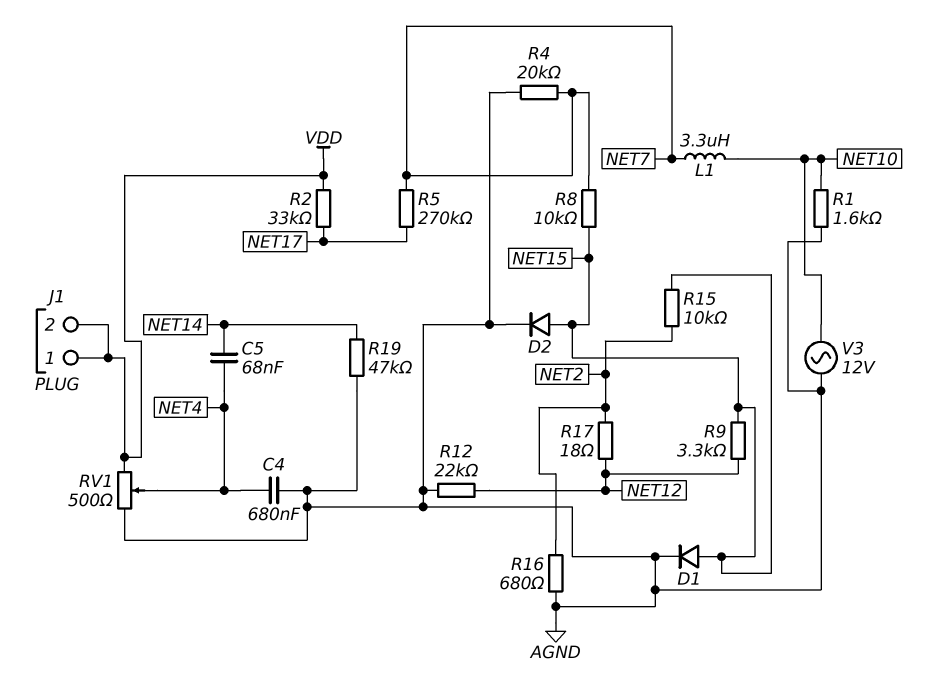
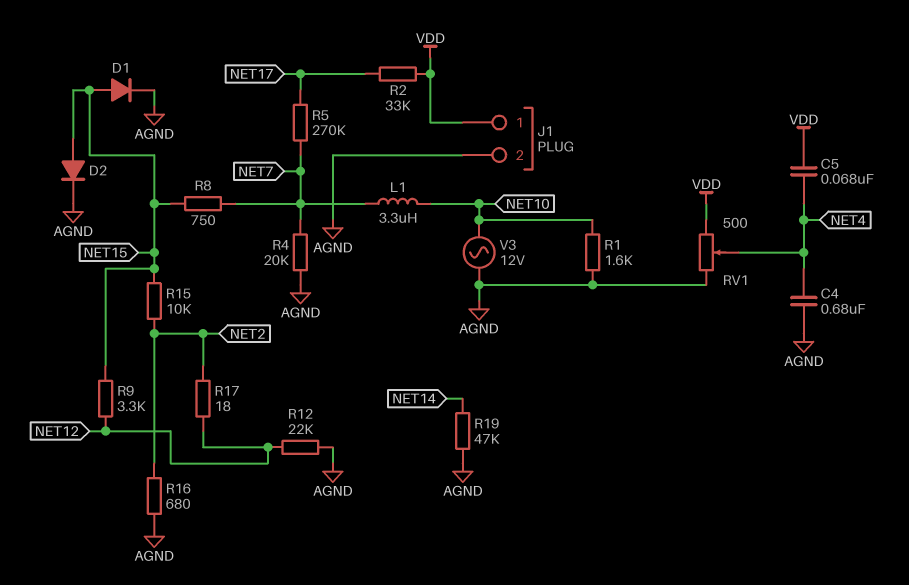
C5: 68nF (NET4, NET14) -> 68nF (NET4, VDD)
J1 pin 2: VDD -> AGND
R8: 10k (NET7, NET15) -> 750 (NET7, NET15)

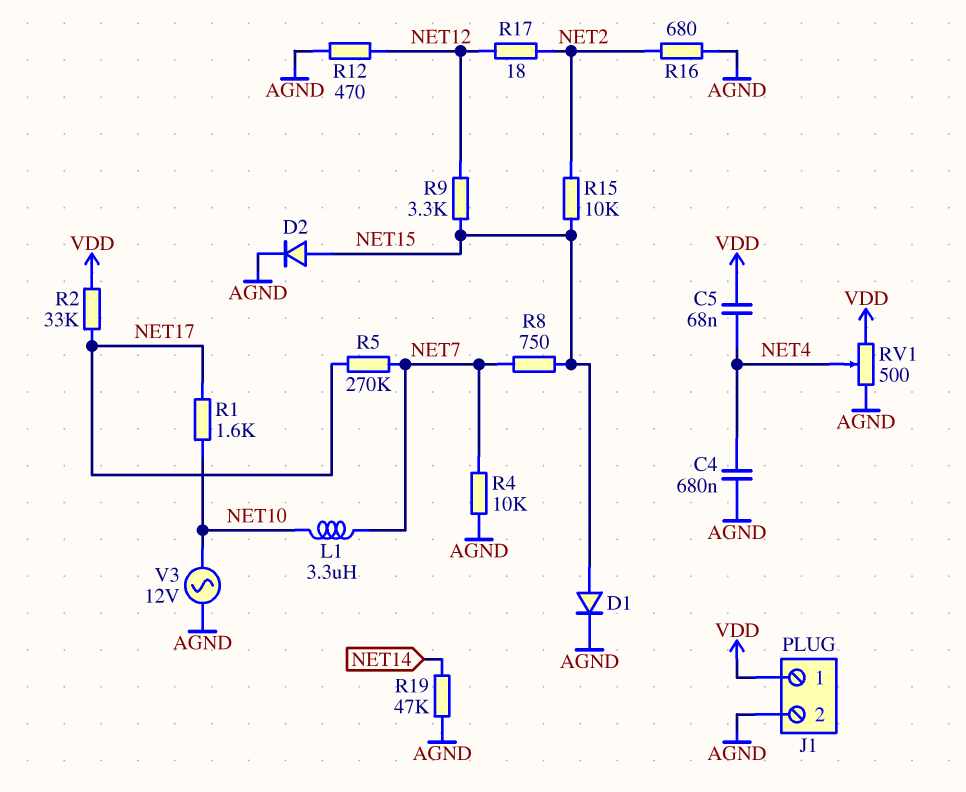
R1: 1.6k (AGND, NET10) -> 1.6k (NET10, NET17)
R4: 20k (AGND, NET7) -> 10k (AGND, NET7)
R12: 22k (AGND, NET12) -> 470 (AGND, NET12)

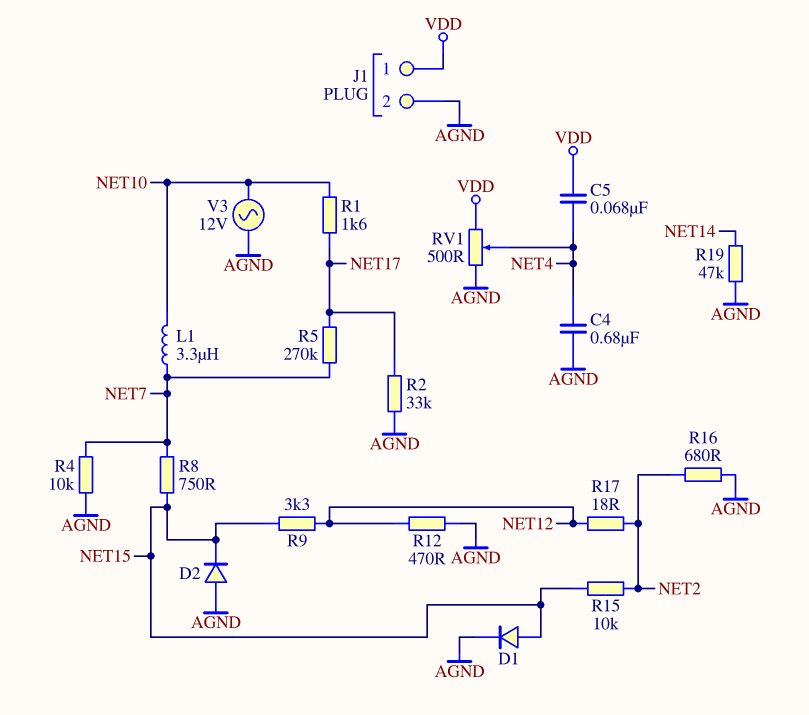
D2: diode (A NET15, K AGND) -> diode (A AGND, K NET15)
R2: 33k (NET17, VDD) -> 33k (AGND, NET17)

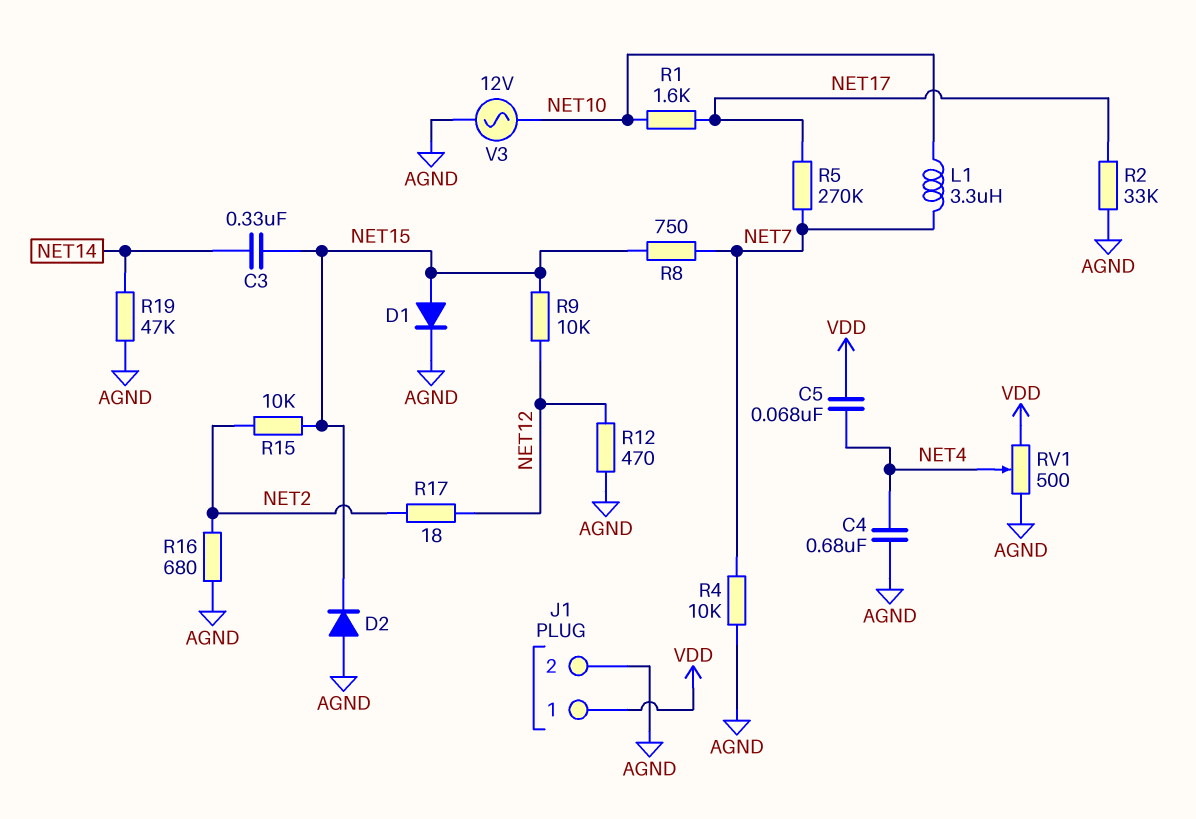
C3: none -> 330nF (NET14, NET15)
R9: 3.3k (NET12, NET15) -> 10k (NET12, NET15)

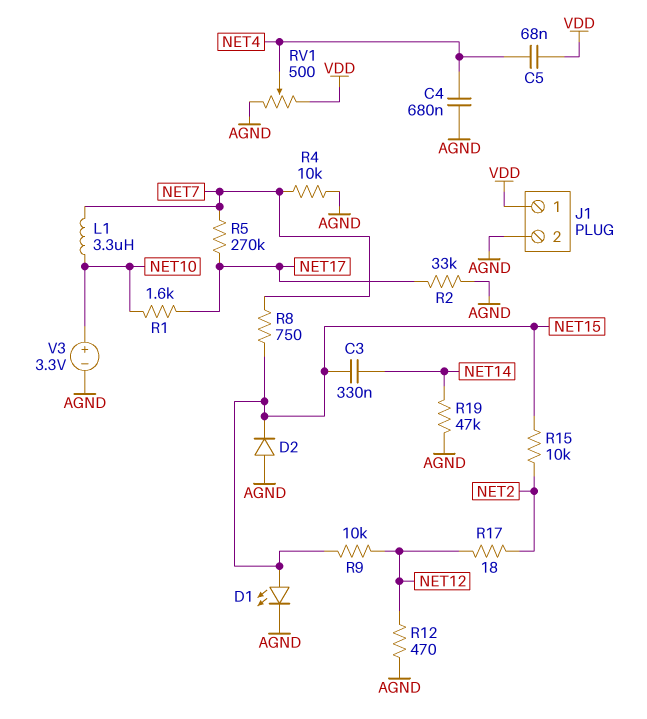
D1: diode (A NET15, K AGND) -> LED (A NET15, K AGND)
R16: 680 (AGND, NET2) -> none
V3: AC 12V (AGND, NET10) -> 3.3V (plus NET10, minus AGND)

